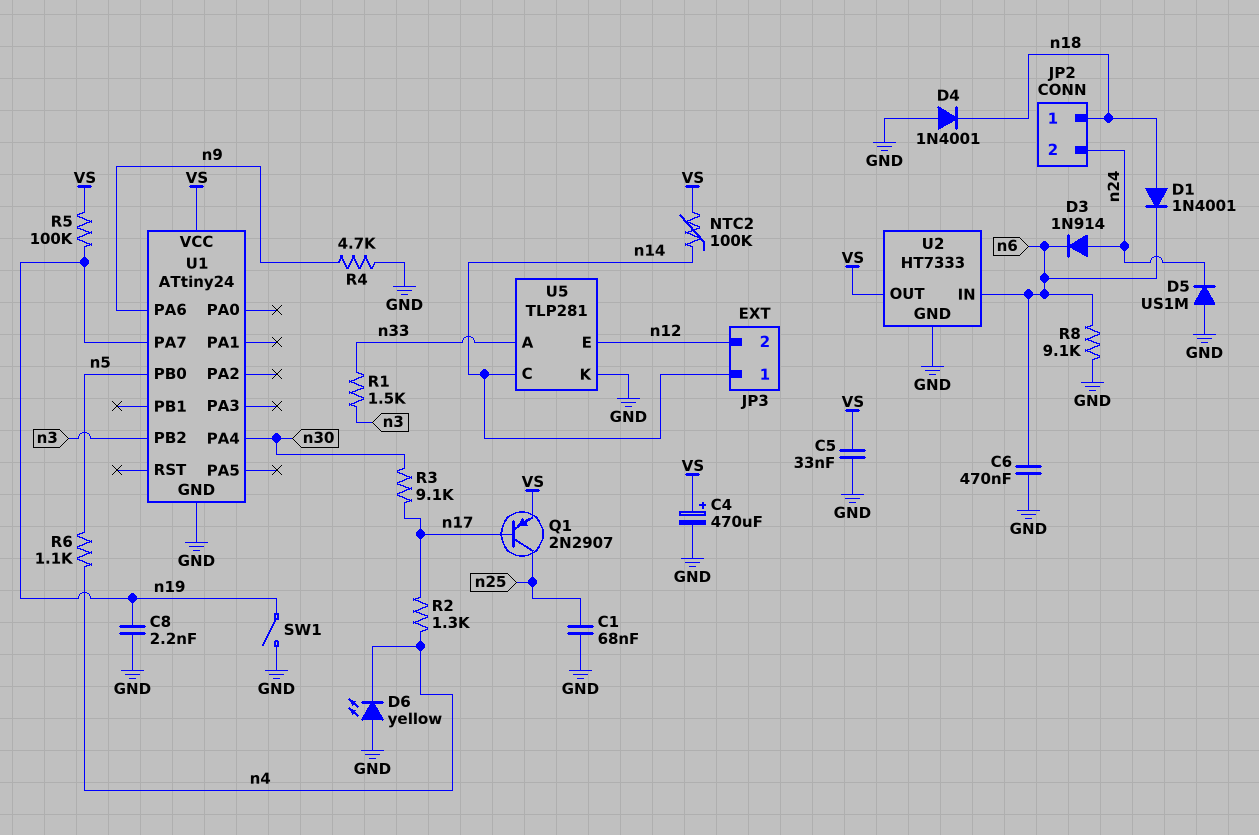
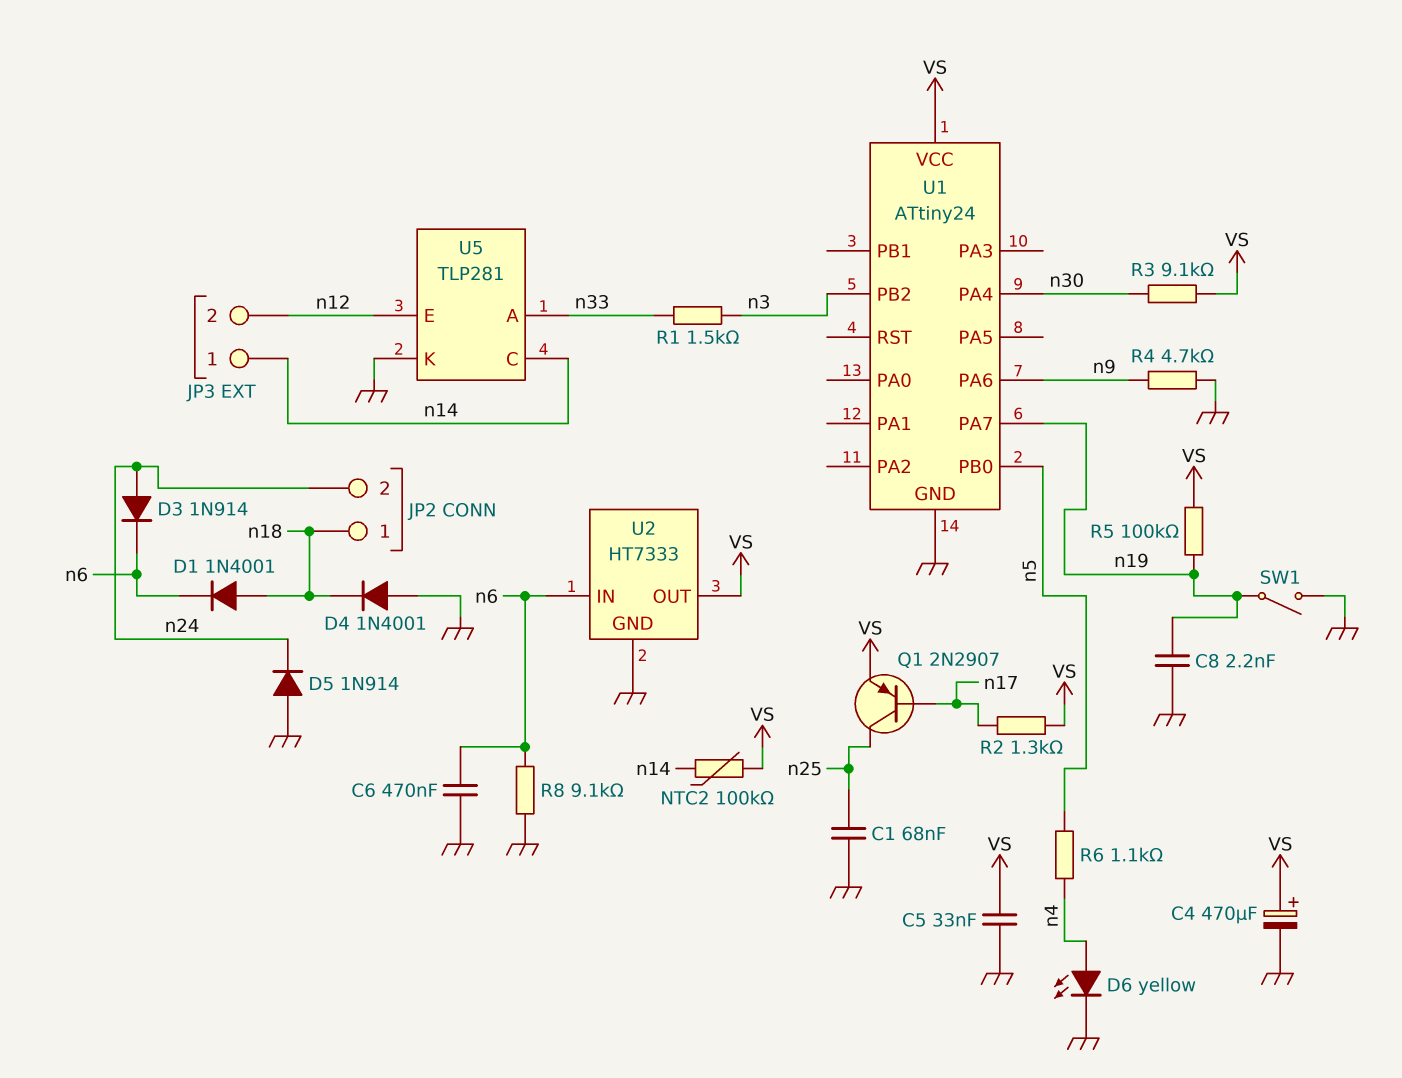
D5: diode US1M (A GND, K n24) -> diode 1N914 (A GND, K n24)
D6: LED yellow (A GND, K n4) -> LED yellow (A n4, K GND)
R2: 1.3k (n4, n17) -> 1.3k (VS, n17)
R3: 9.1k (n17, n30) -> 9.1k (VS, n30)

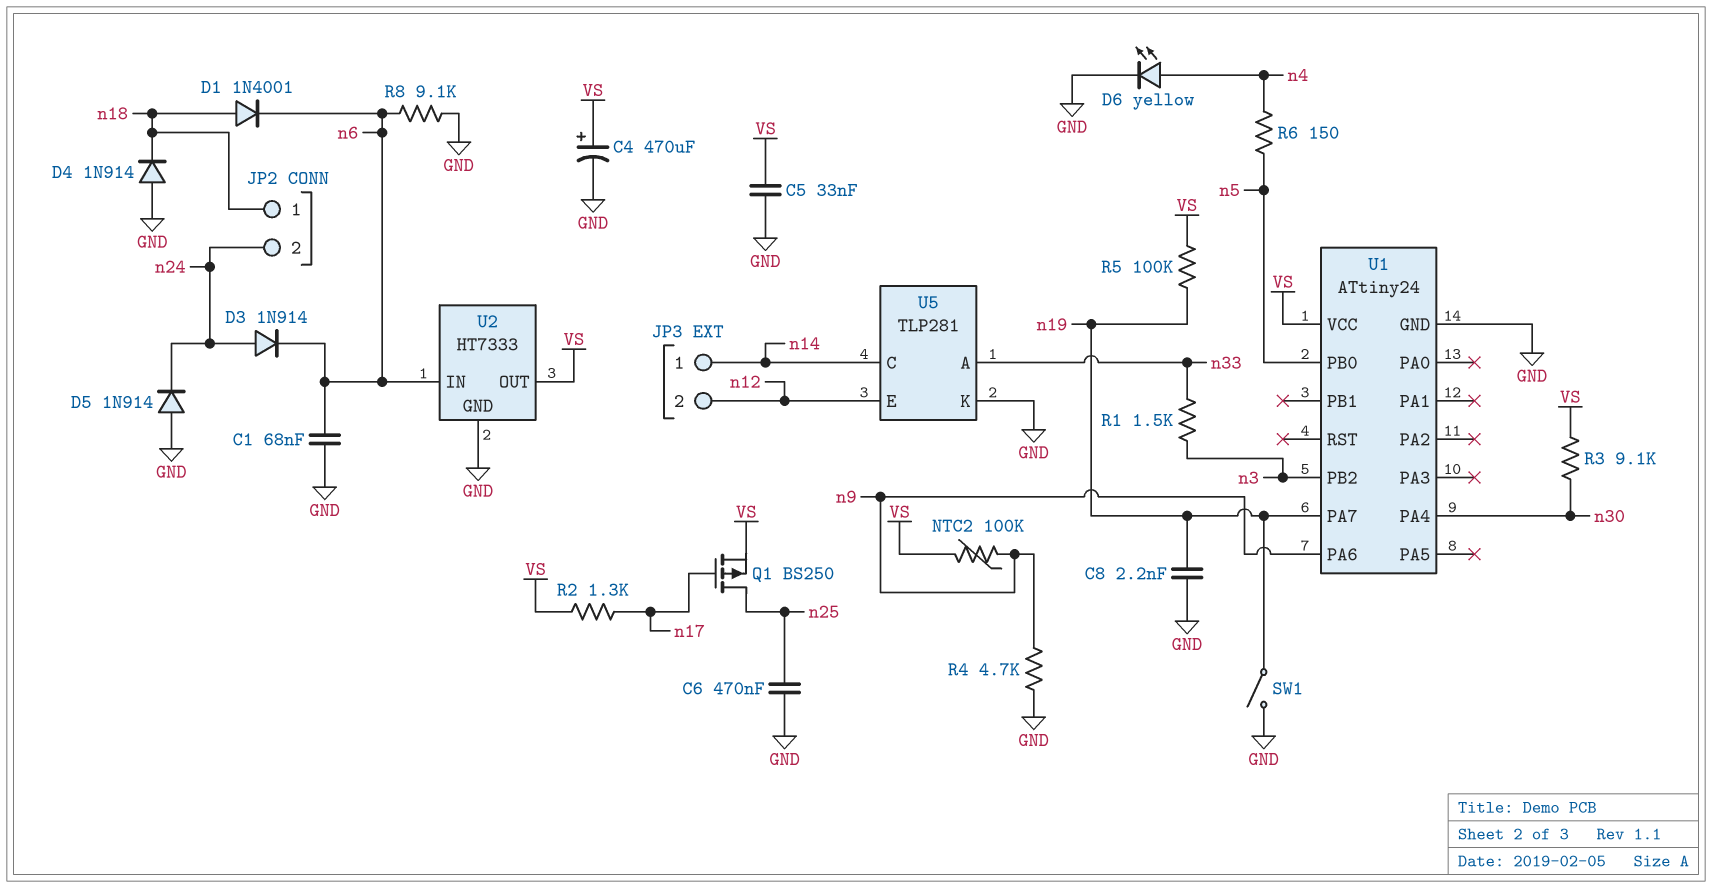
C1: 68nF (GND, n25) -> 68nF (GND, n6)
C6: 470nF (GND, n6) -> 470nF (GND, n25)
D4: diode 1N4001 (A GND, K n18) -> diode 1N914 (A GND, K n18)
NTC2: 100k (VS, n14) -> 100k (VS, n9)
Q1: PNP 2N2907 (B n17, C n25, E VS) -> PMOS BS250 (G n17, D n25, S VS)
R6: 1.1k (n4, n5) -> 150 (n4, n5)

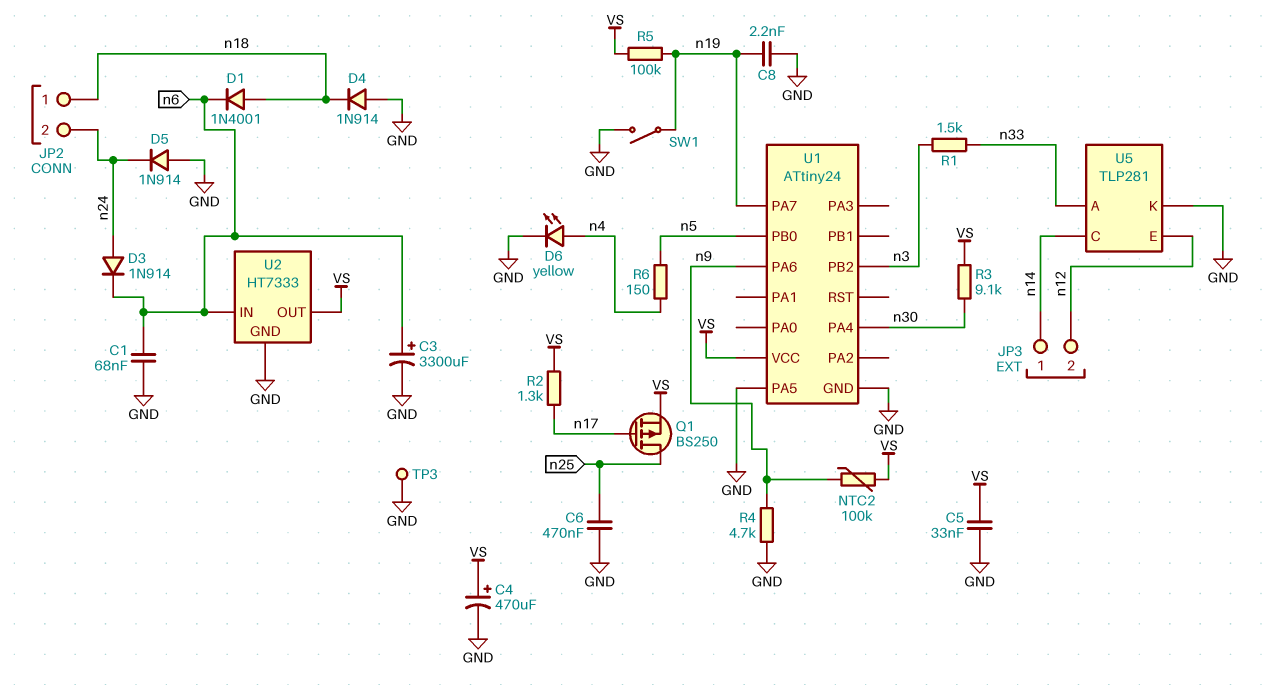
C3: none -> 3300uF (plus n6, minus GND)
R8: 9.1k (GND, n6) -> none
TP3: none -> test point (GND)
U1 pin PA5: none -> GND

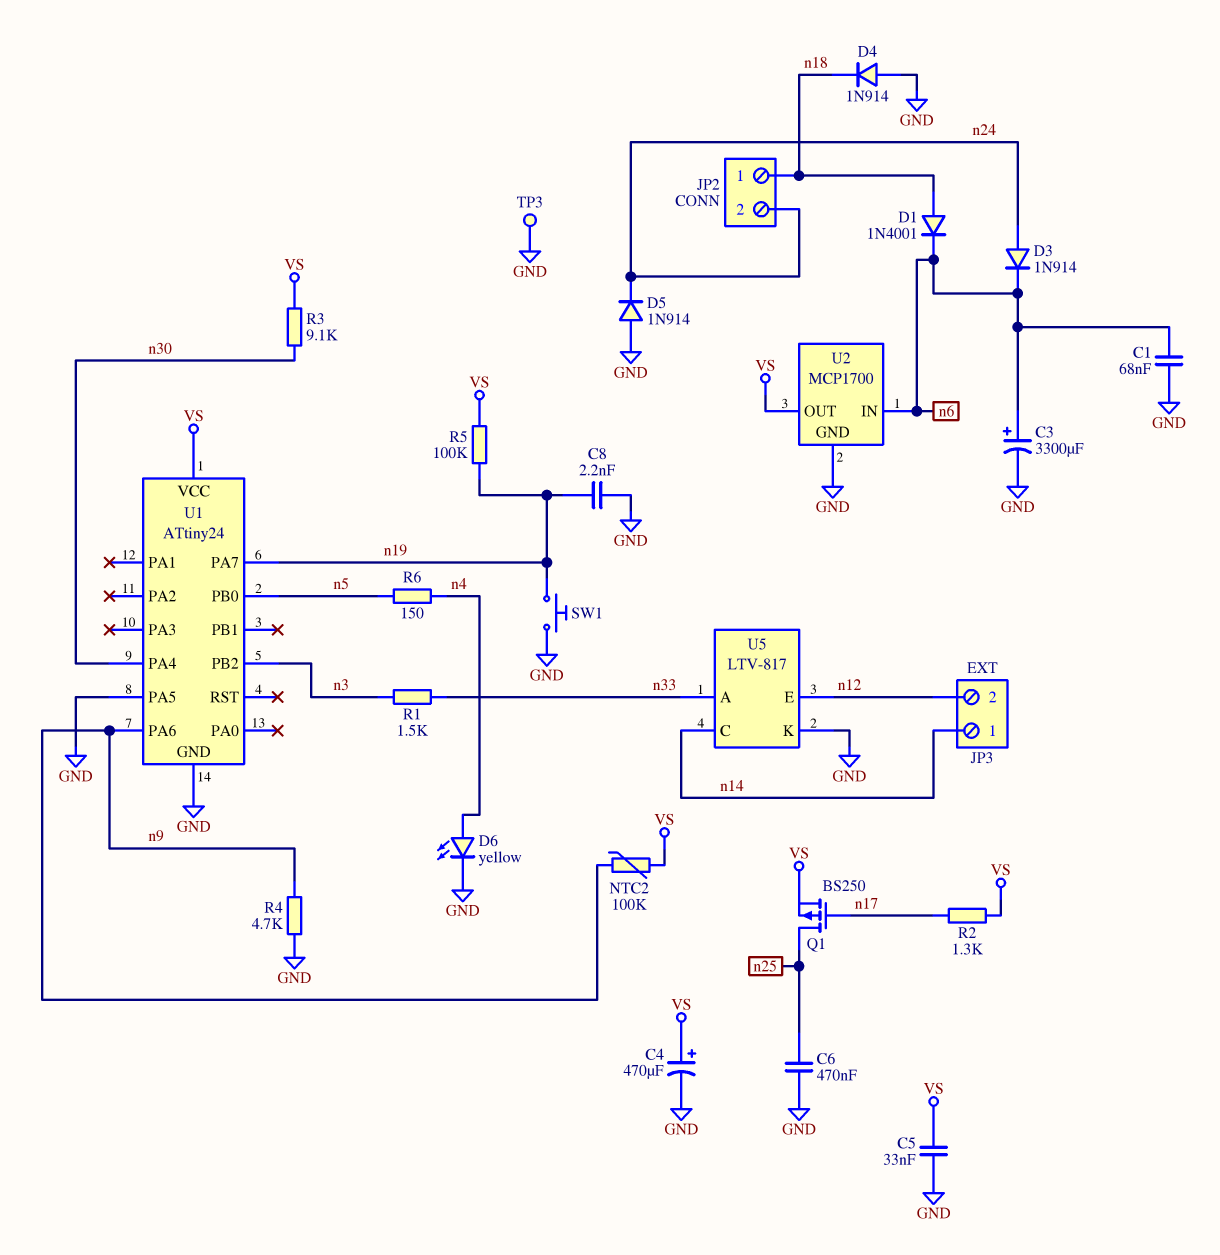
SW1: switch (GND, n19) -> button (GND, n19)
U2: HT7333 -> MCP1700
U5: TLP281 -> LTV-817

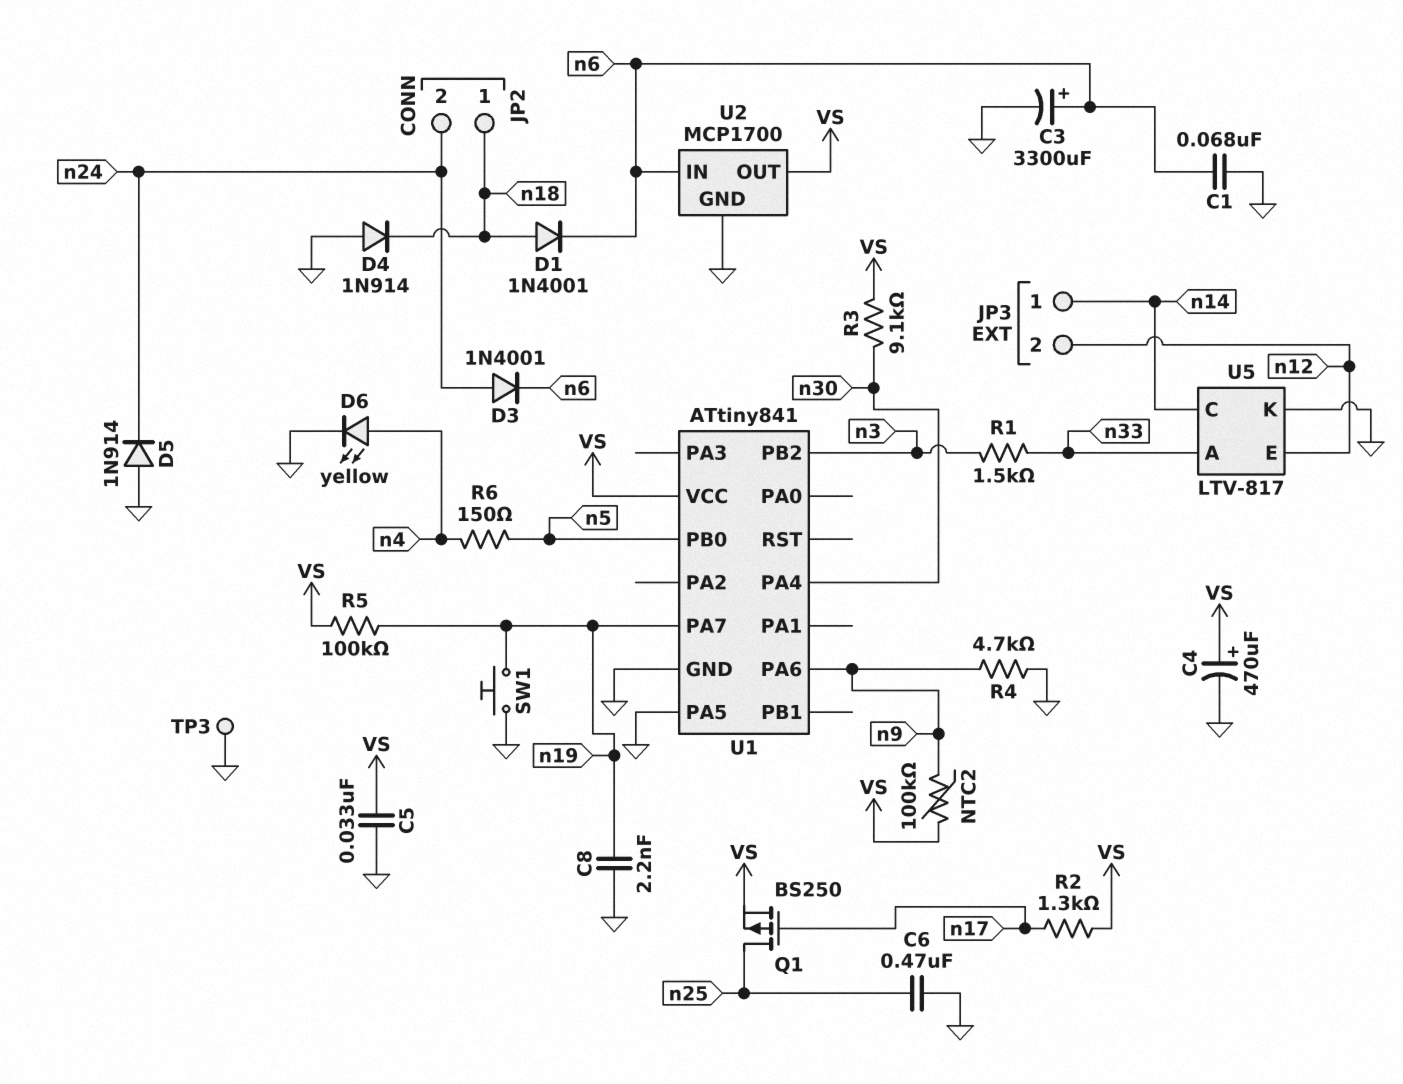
D3: diode 1N914 (A n24, K n6) -> diode 1N4001 (A n24, K n6)
U1: ATtiny24 -> ATtiny841

